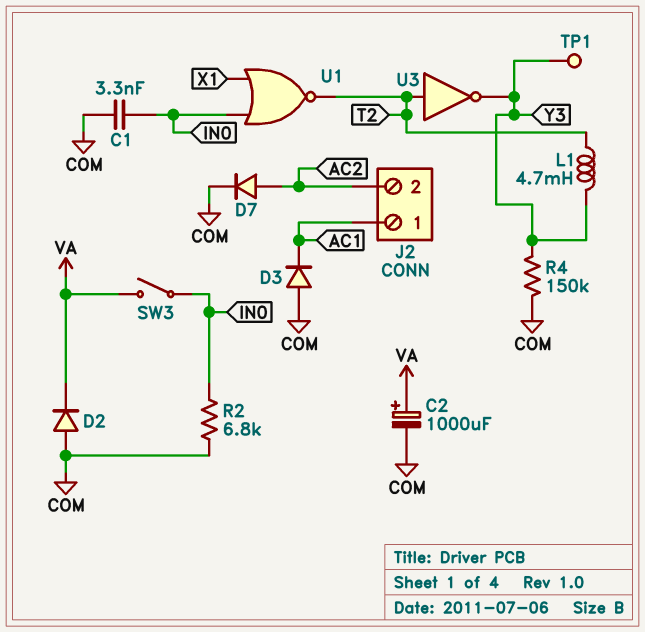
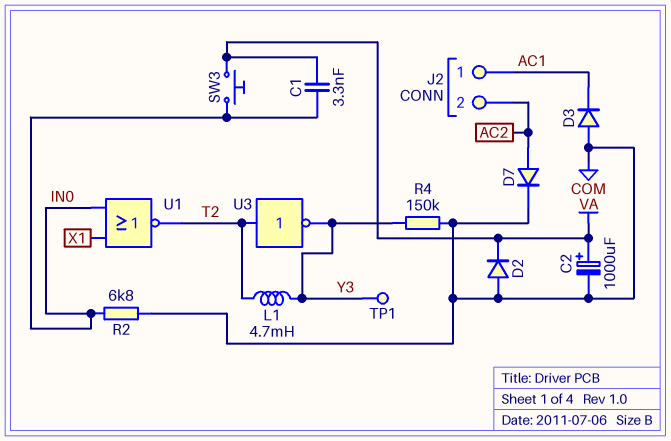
C1: 3.3nF (COM, IN0) -> 3.3nF (IN0, VA)
SW3: switch (IN0, VA) -> button (IN0, VA)

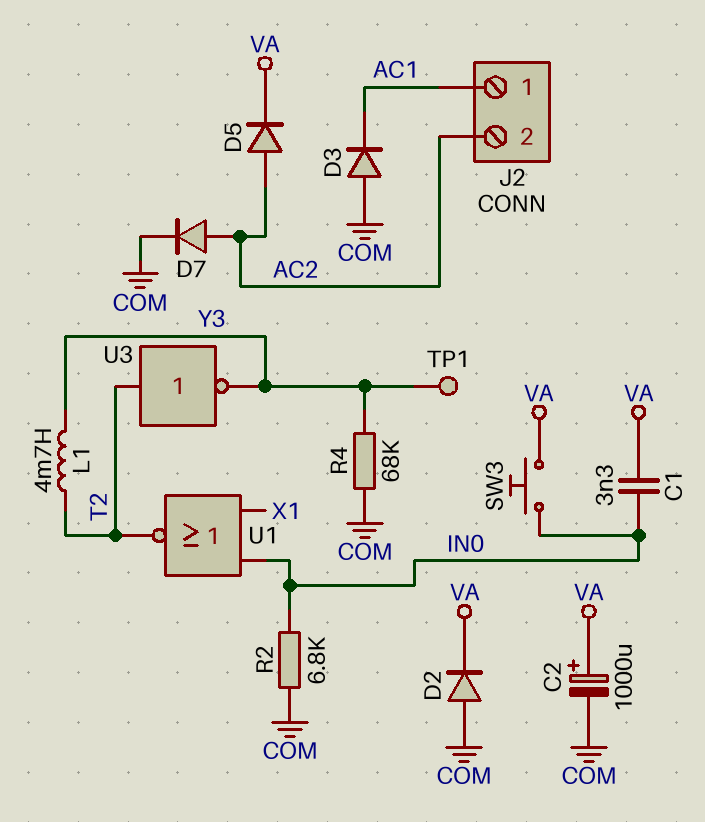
D5: none -> diode (A AC2, K VA)
R4: 150k (COM, Y3) -> 68k (COM, Y3)

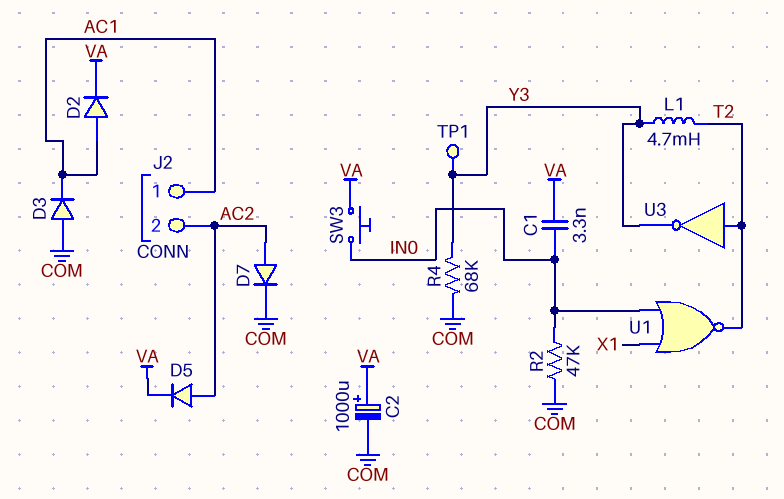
D2: diode (A COM, K VA) -> diode (A AC1, K VA)
R2: 6.8k (COM, IN0) -> 47k (COM, IN0)

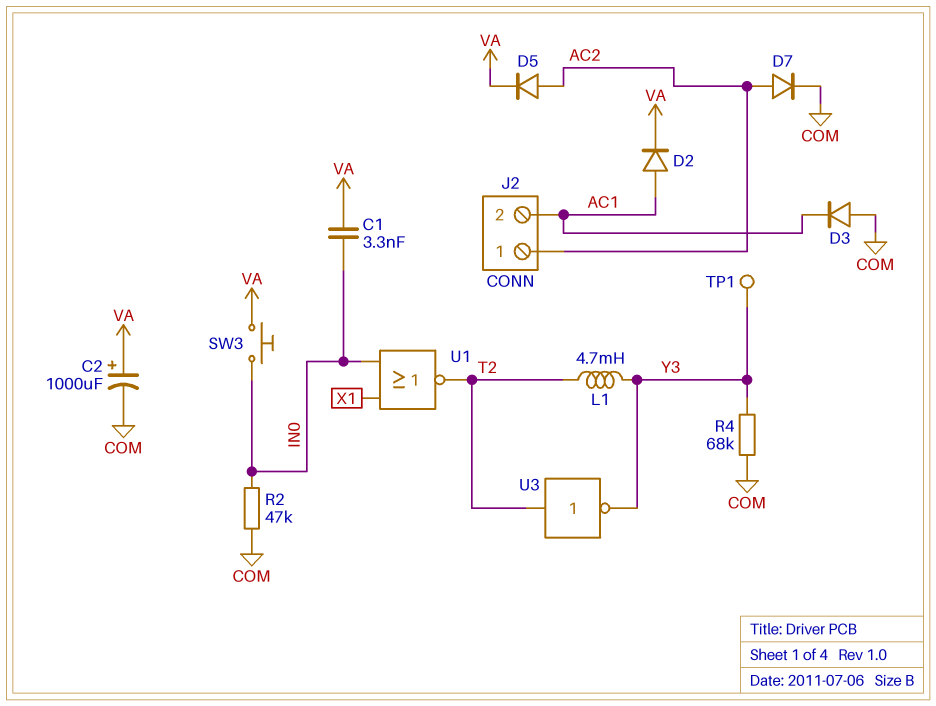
J2 pin 1: AC1 -> AC2
J2 pin 2: AC2 -> AC1

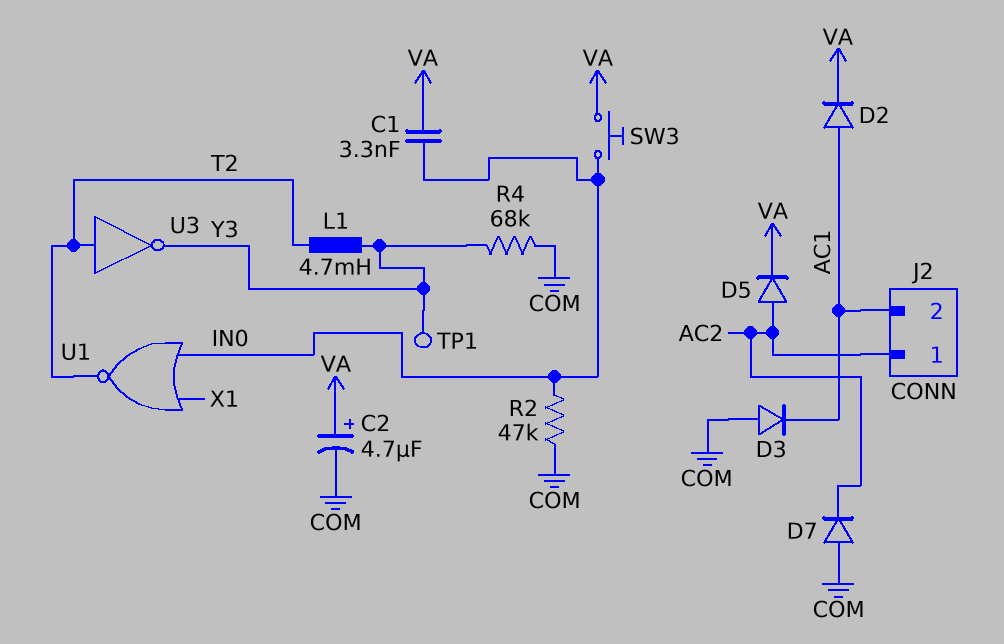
C2: 1000uF (plus VA, minus COM) -> 4.7uF (plus VA, minus COM)
D7: diode (A AC2, K COM) -> diode (A COM, K AC2)

